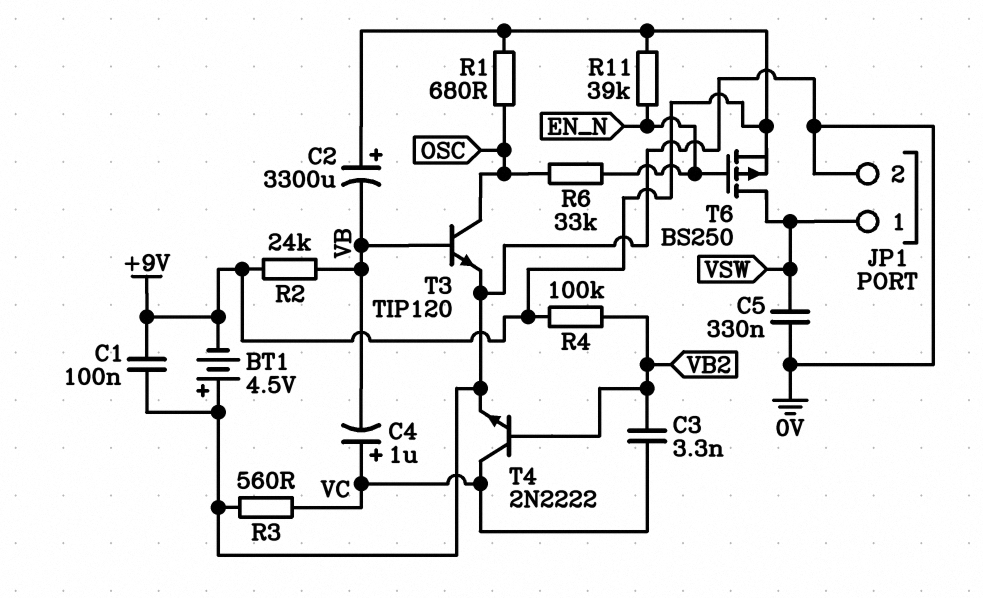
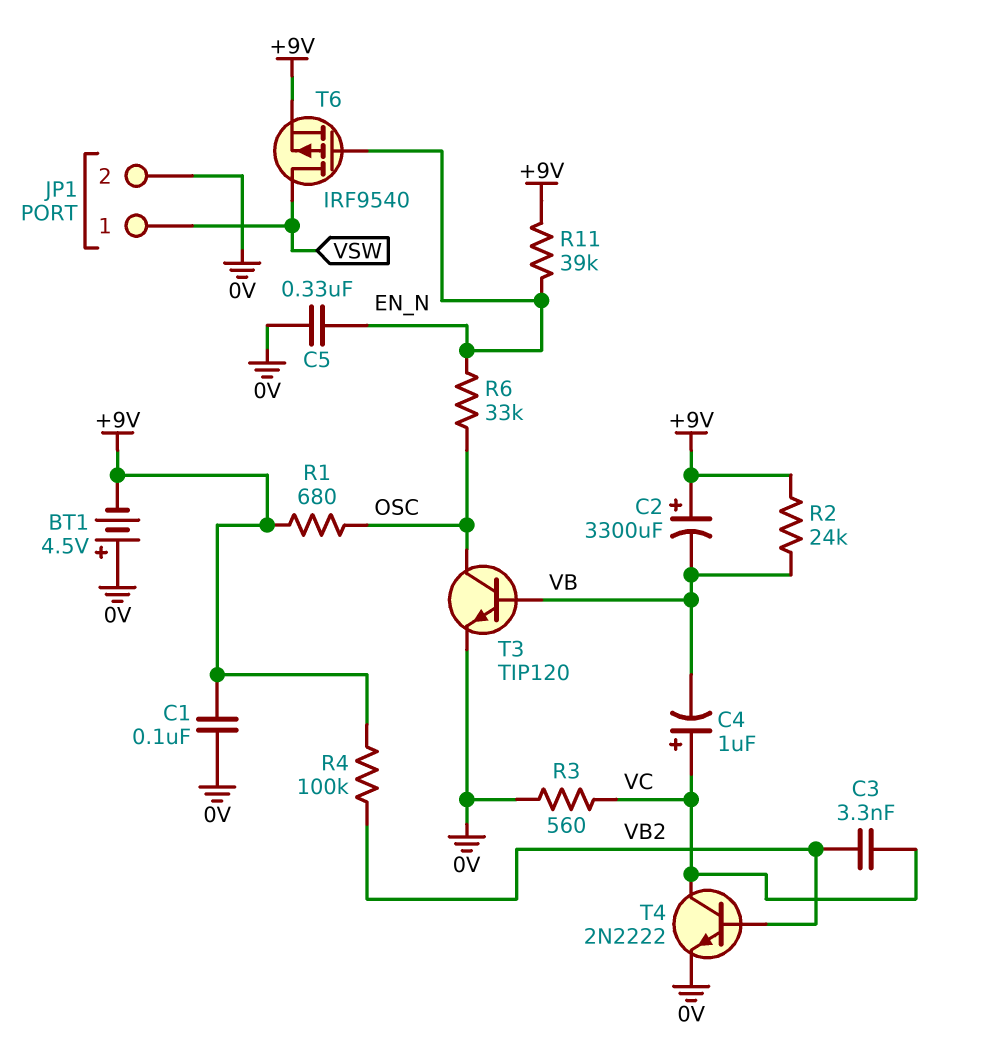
C5: 330nF (0V, VSW) -> 330nF (0V, EN_N)
T6: PMOS BS250 (G EN_N, D VSW, S +9V) -> PMOS IRF9540 (G EN_N, D VSW, S +9V)

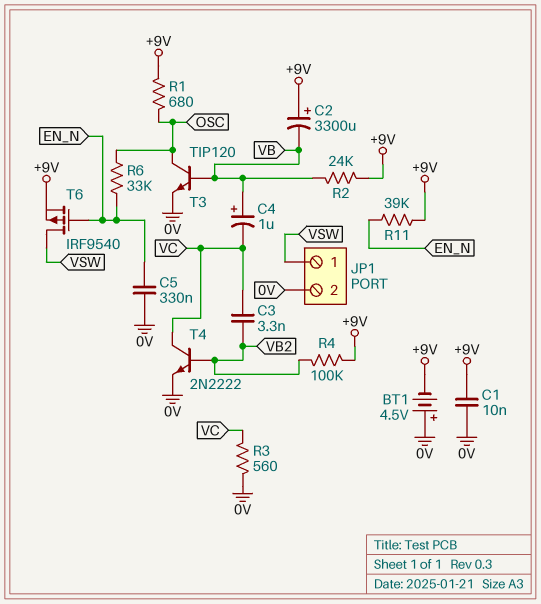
C1: 100nF (+9V, 0V) -> 10nF (+9V, 0V)
C4: 1uF (plus VC, minus VB) -> 1uF (plus VB, minus VC)

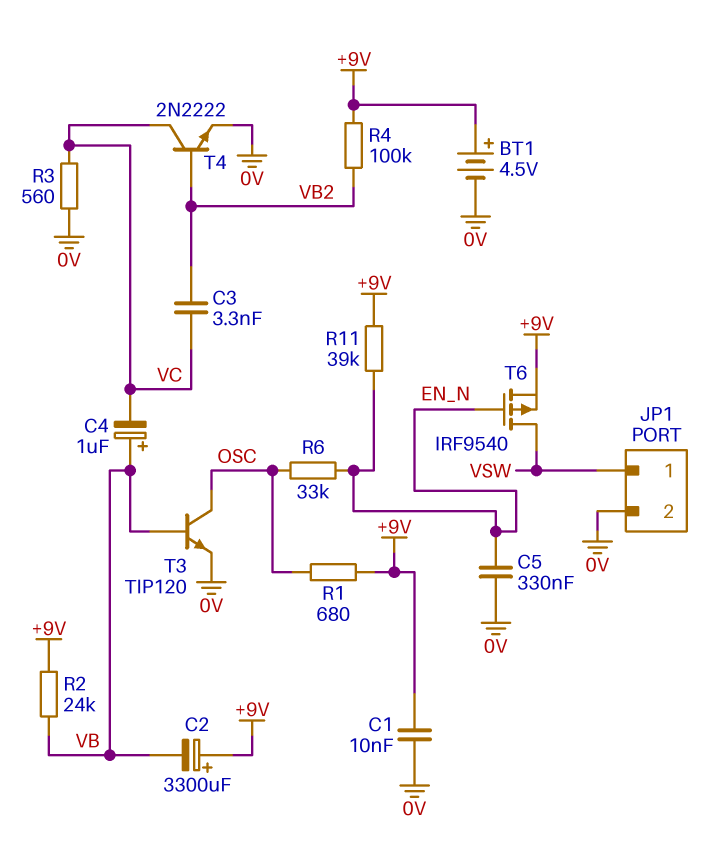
BT1: 4.5V (plus 0V, minus +9V) -> 4.5V (plus +9V, minus 0V)

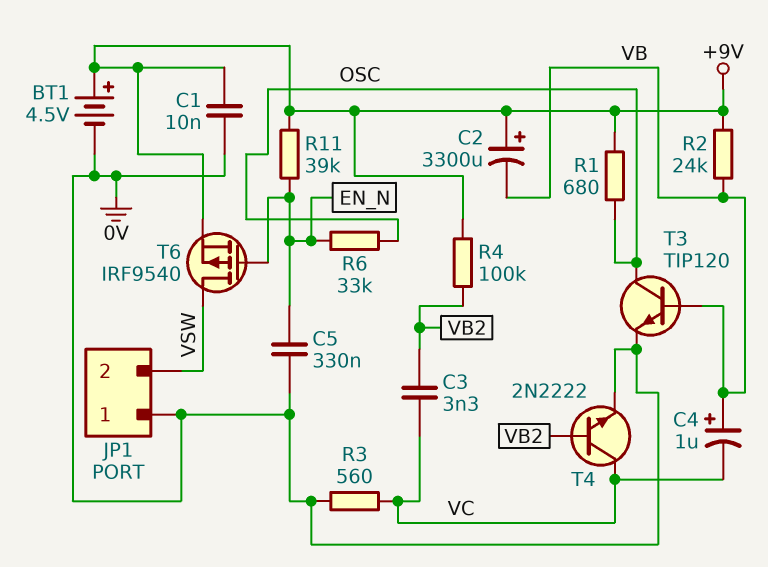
JP1 pin 1: VSW -> 0V
JP1 pin 2: 0V -> VSW

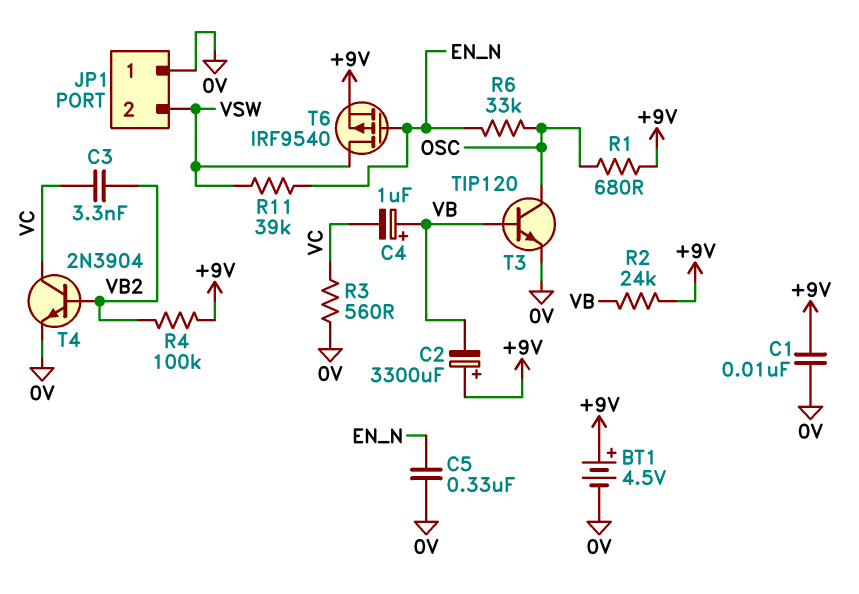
R11: 39k (+9V, EN_N) -> 39k (EN_N, VSW)
T4: NPN 2N2222 (B VB2, C VC, E 0V) -> NPN 2N3904 (B VB2, C VC, E 0V)

